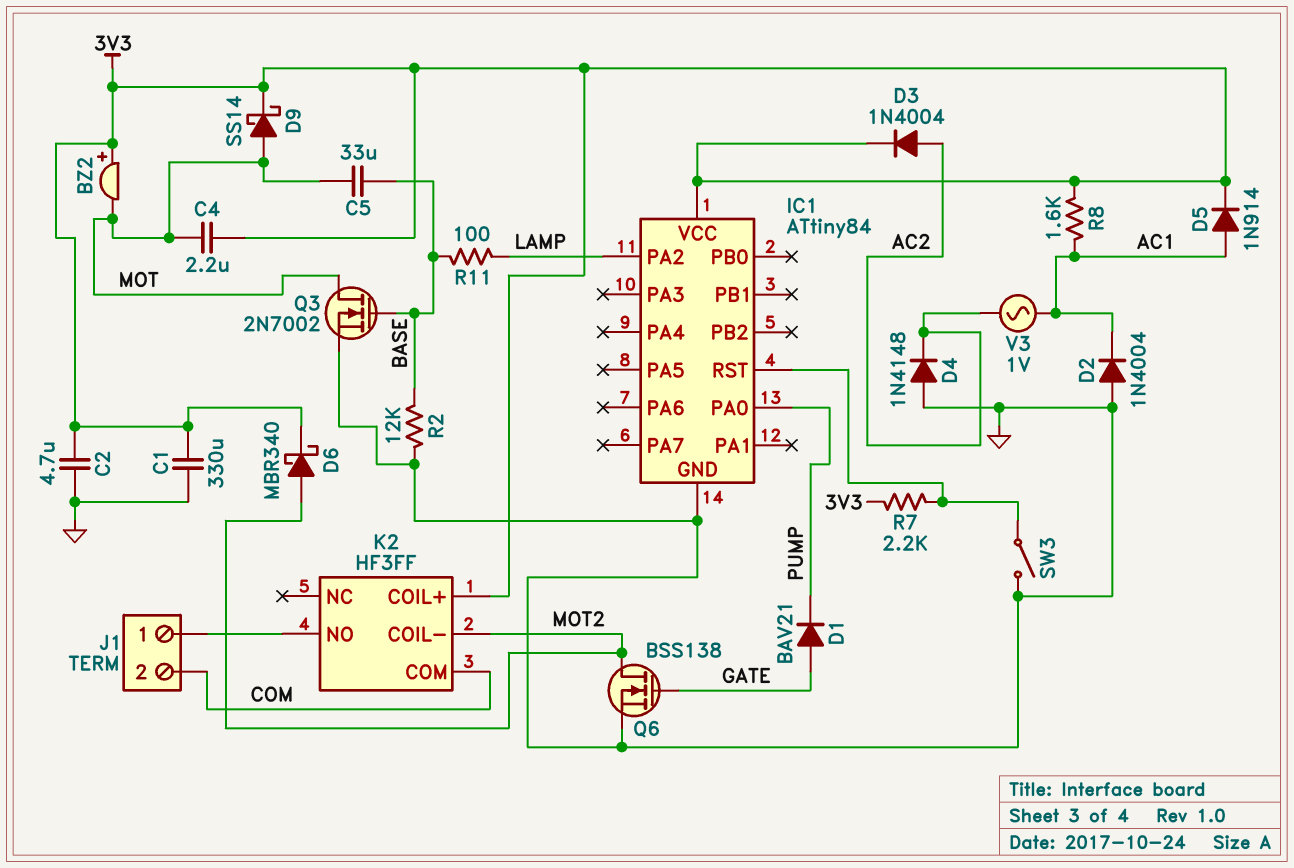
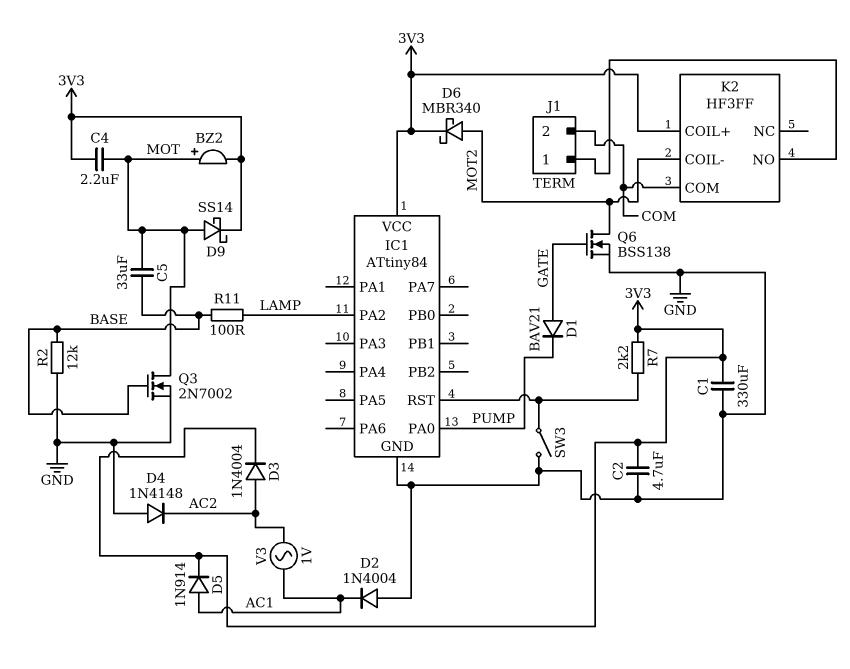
BZ2: buzzer (plus 3V3, minus MOT) -> buzzer (plus MOT, minus 3V3)
R8: 1.6k (3V3, AC1) -> none

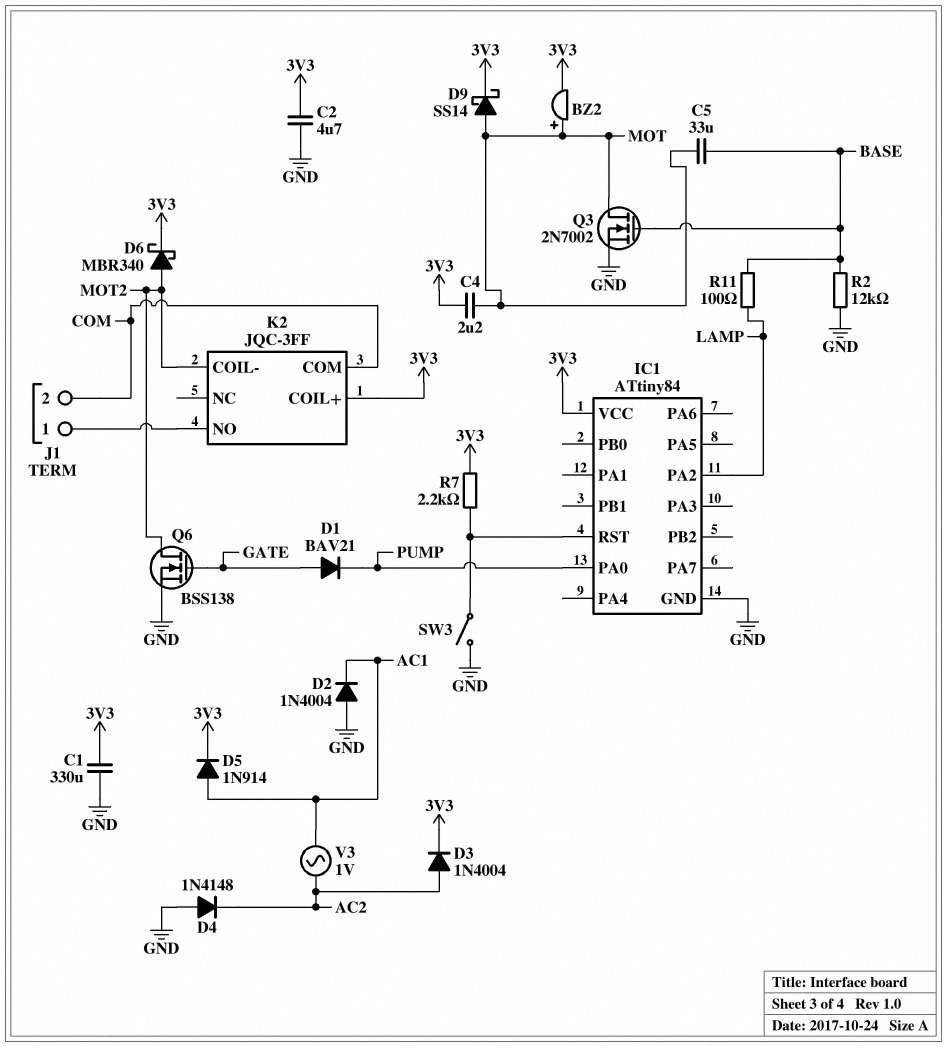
K2: HF3FF -> JQC-3FF

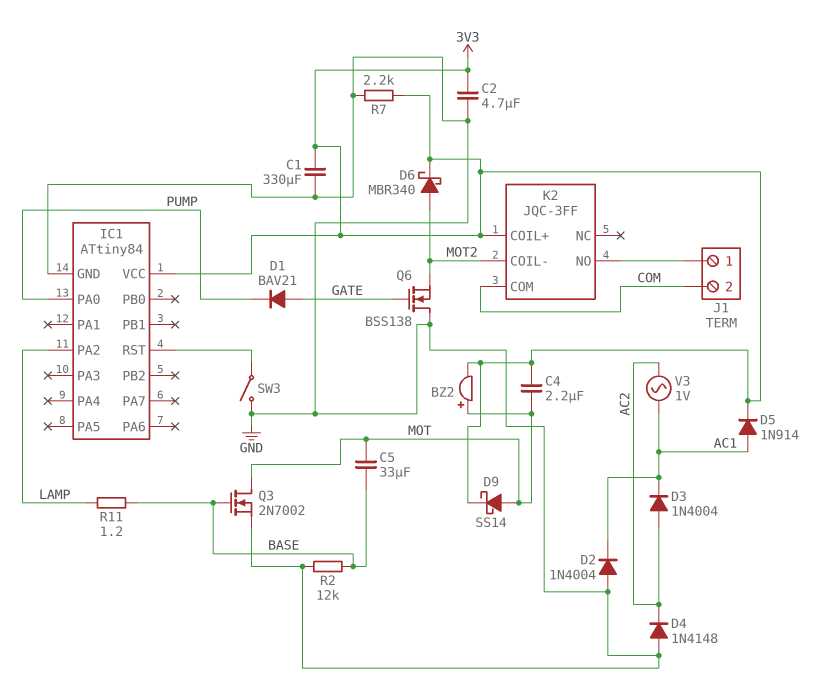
D3: diode 1N4004 (A AC2, K 3V3) -> diode 1N4004 (A AC2, K AC1)
Q6: NMOS BSS138 (G GATE, D MOT2, S GND) -> NMOS BSS138 (G GATE, D GND, S MOT2)
R7: 2.2k (3V3, IC1/RST) -> 2.2k (3V3, GND)
R11: 100 (BASE, LAMP) -> 1.2 (BASE, LAMP)

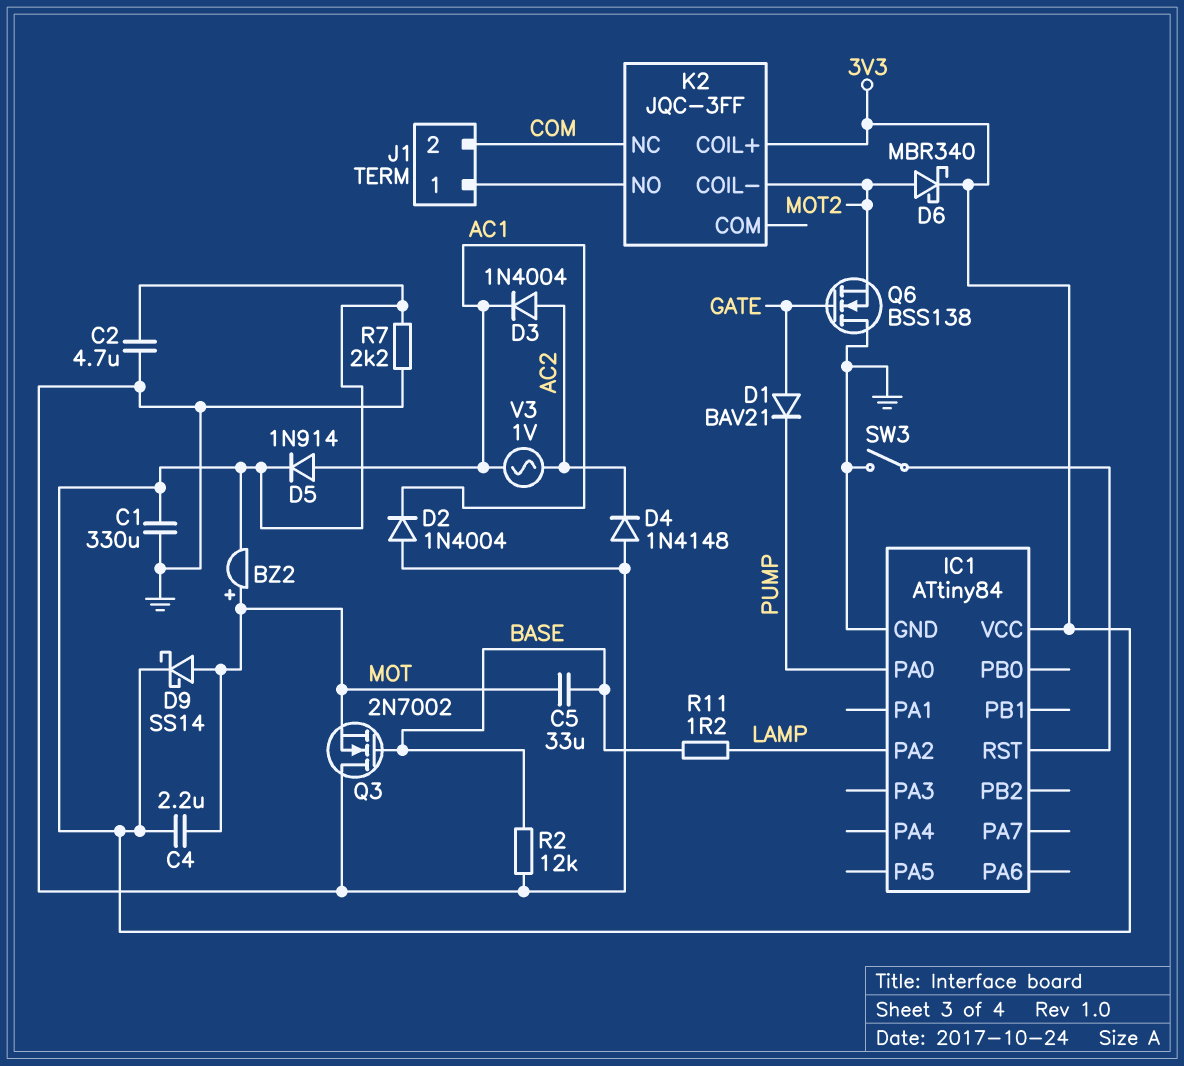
K2 pin COM: COM -> none
K2 pin NC: none -> COM
Q3: NMOS 2N7002 (G BASE, D MOT, S GND) -> NMOS 2N7002 (G BASE, D GND, S MOT)

